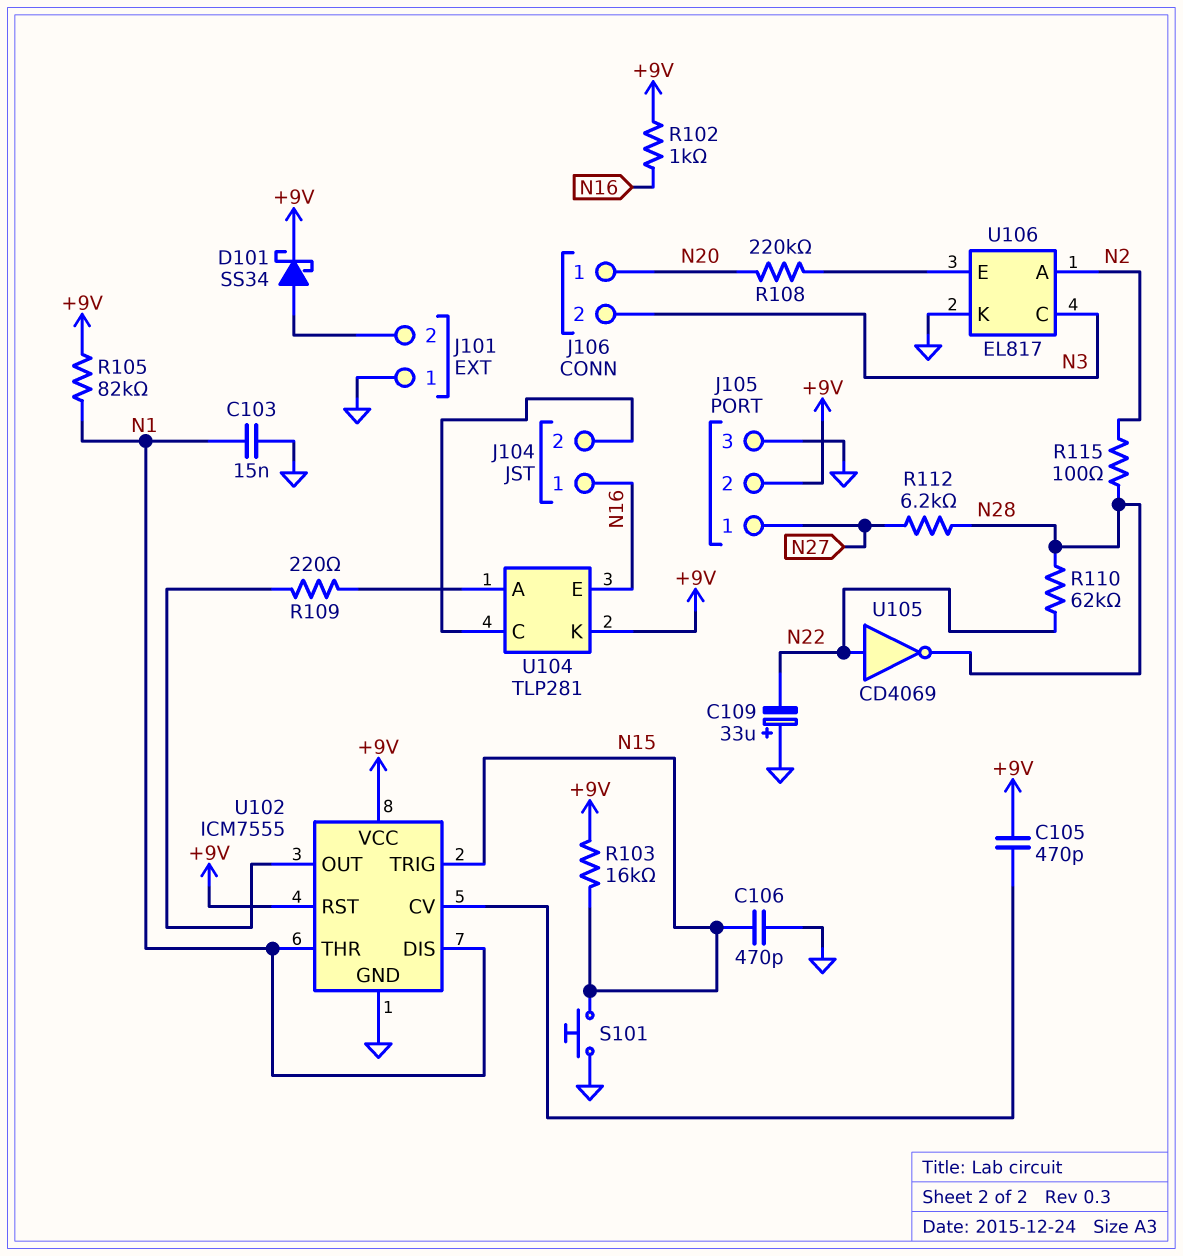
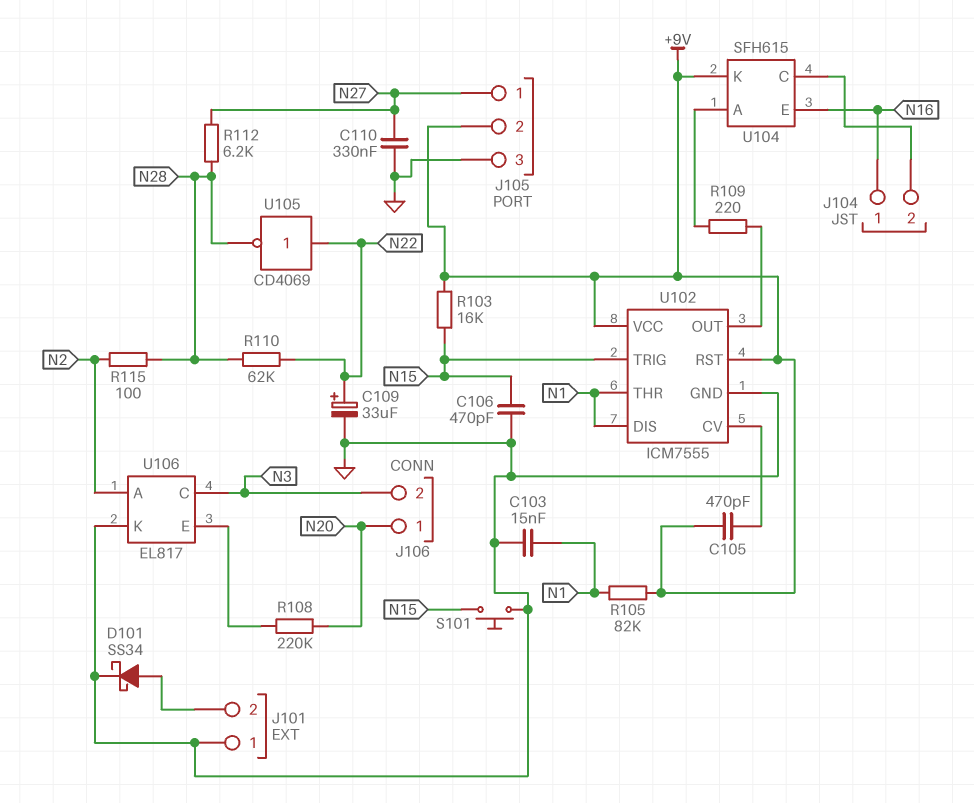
C109: 33uF (plus GND, minus N22) -> 33uF (plus N22, minus GND)
C110: none -> 330nF (GND, N27)
D101: schottky SS34 (A J101/2, K +9V) -> schottky SS34 (A J101/2, K GND)
R102: 1k (+9V, N16) -> none
U104: TLP281 -> SFH615

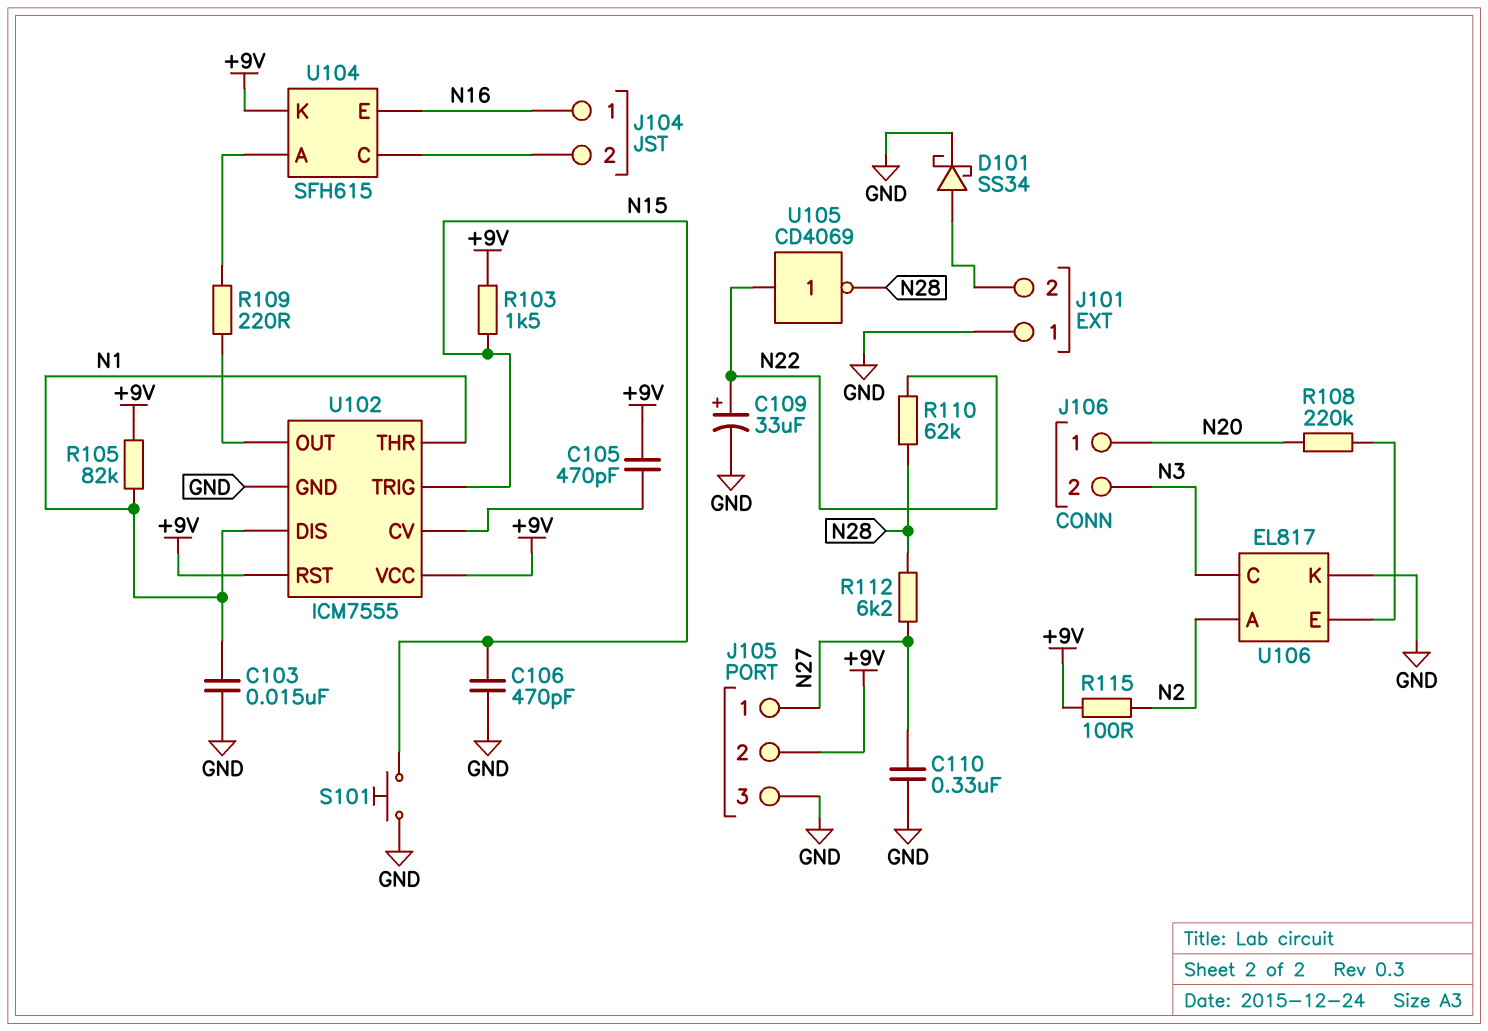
R103: 16k (+9V, N15) -> 1.5k (+9V, N15)
R115: 100 (N2, N28) -> 100 (+9V, N2)

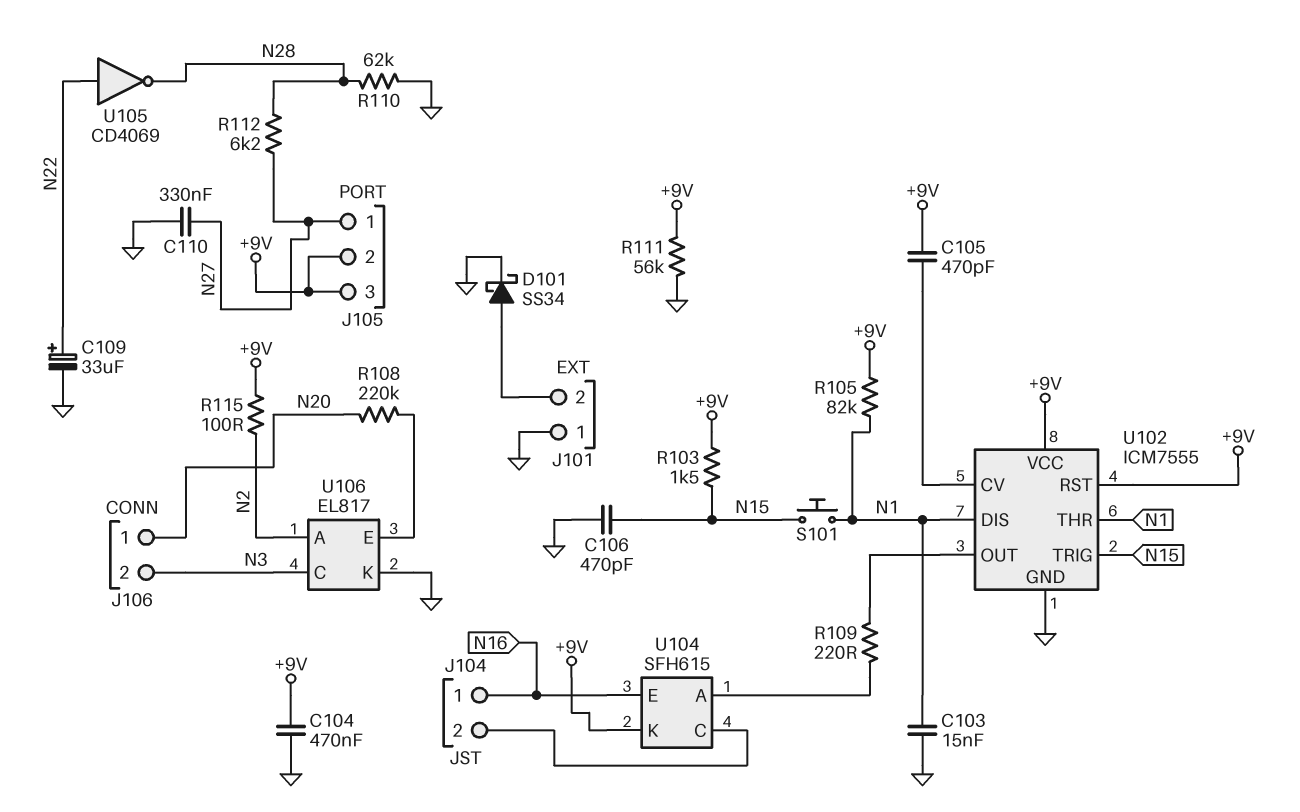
C104: none -> 470nF (+9V, GND)
J105 pin 3: GND -> +9V
R110: 62k (N22, N28) -> 62k (GND, N28)
R111: none -> 56k (+9V, GND)
S101: button (GND, N15) -> button (N1, N15)

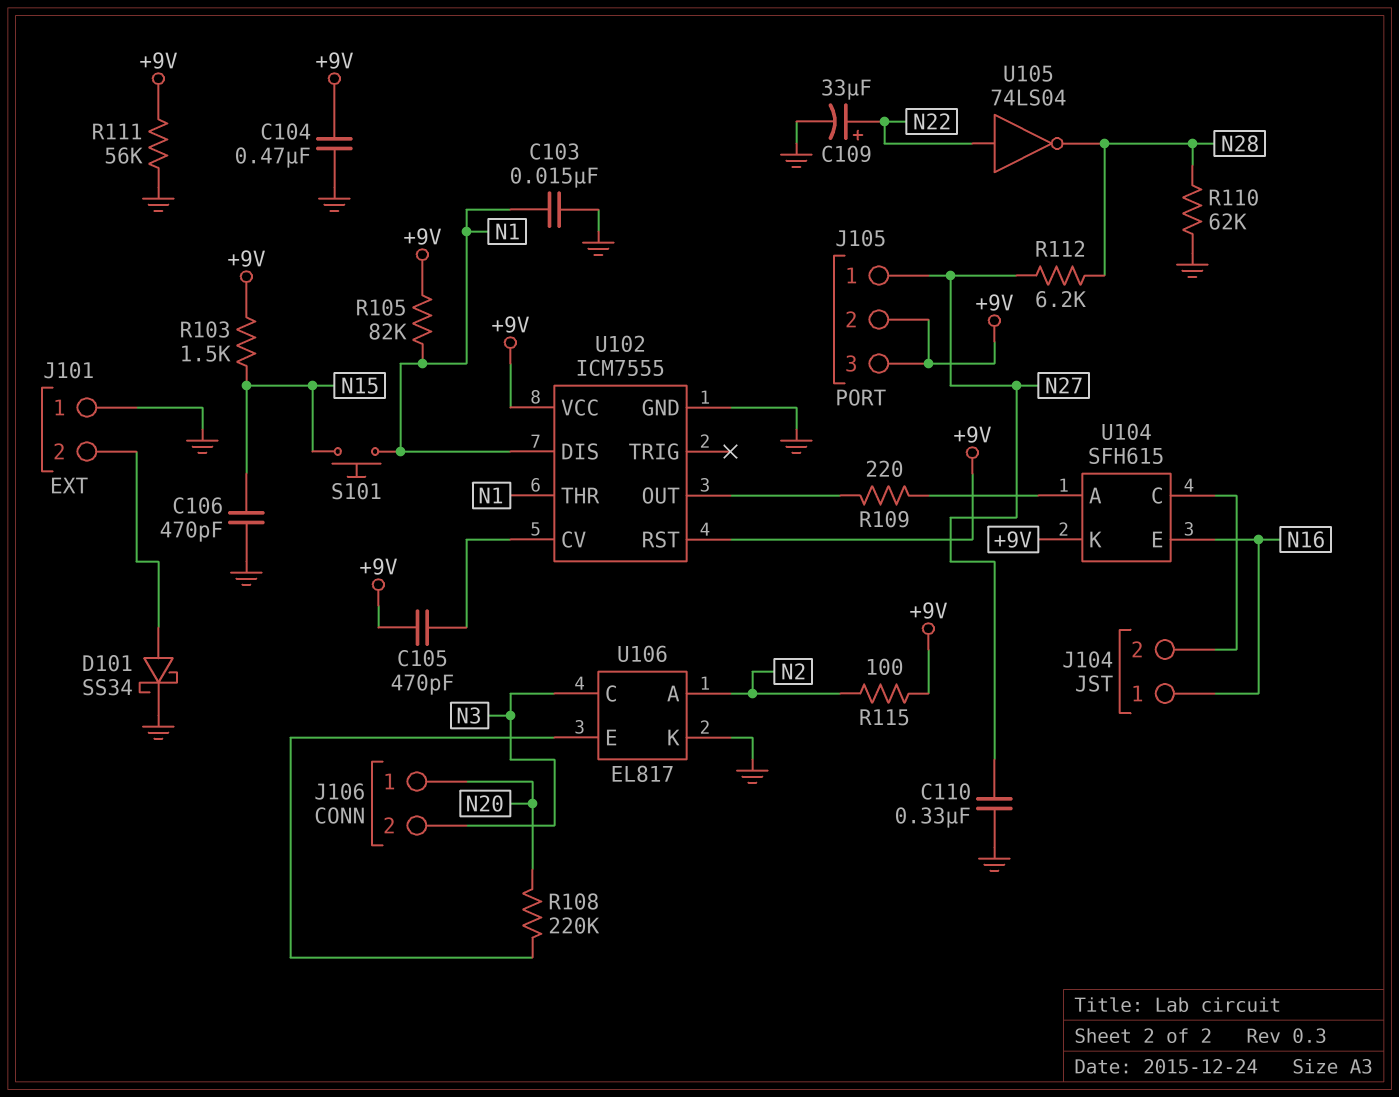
U102 pin TRIG: N15 -> none
U105: NOT CD4069 (in N22, out N28) -> NOT 74LS04 (in N22, out N28)

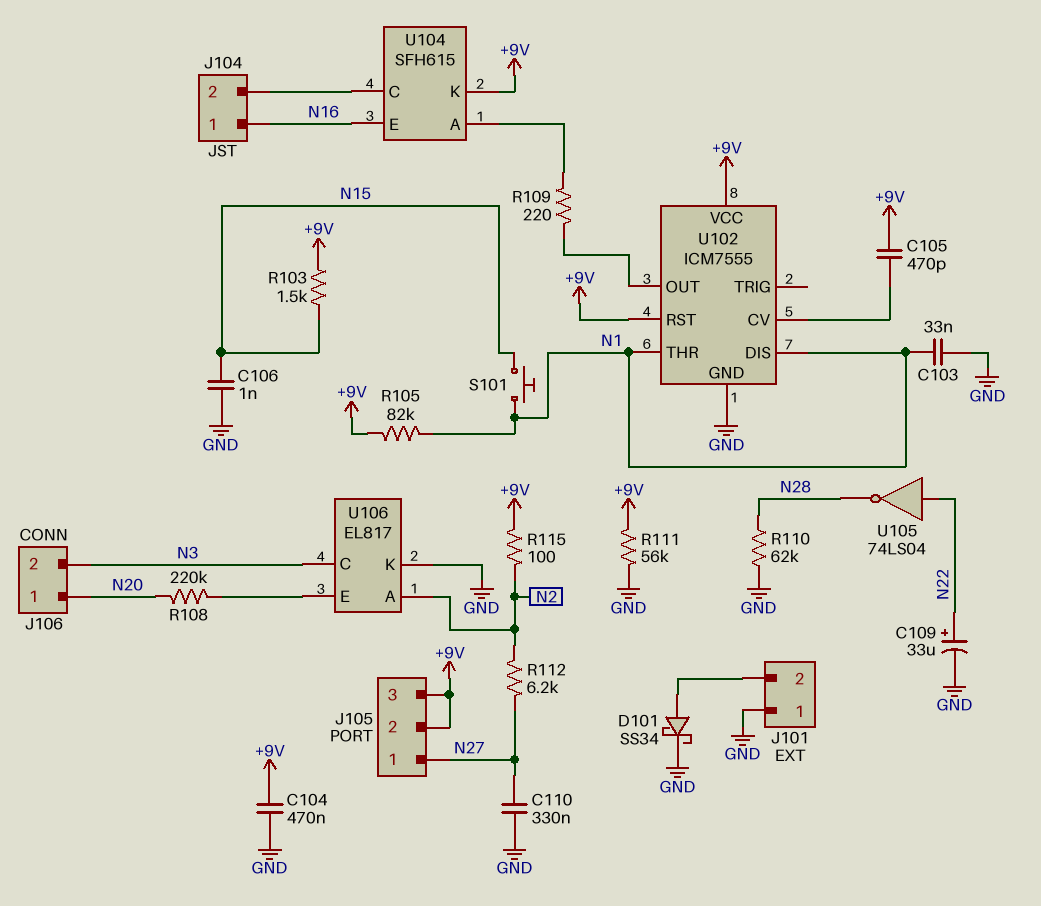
C103: 15nF (GND, N1) -> 33nF (GND, N1)
C106: 470pF (GND, N15) -> 1nF (GND, N15)
R112: 6.2k (N27, N28) -> 6.2k (N2, N27)

